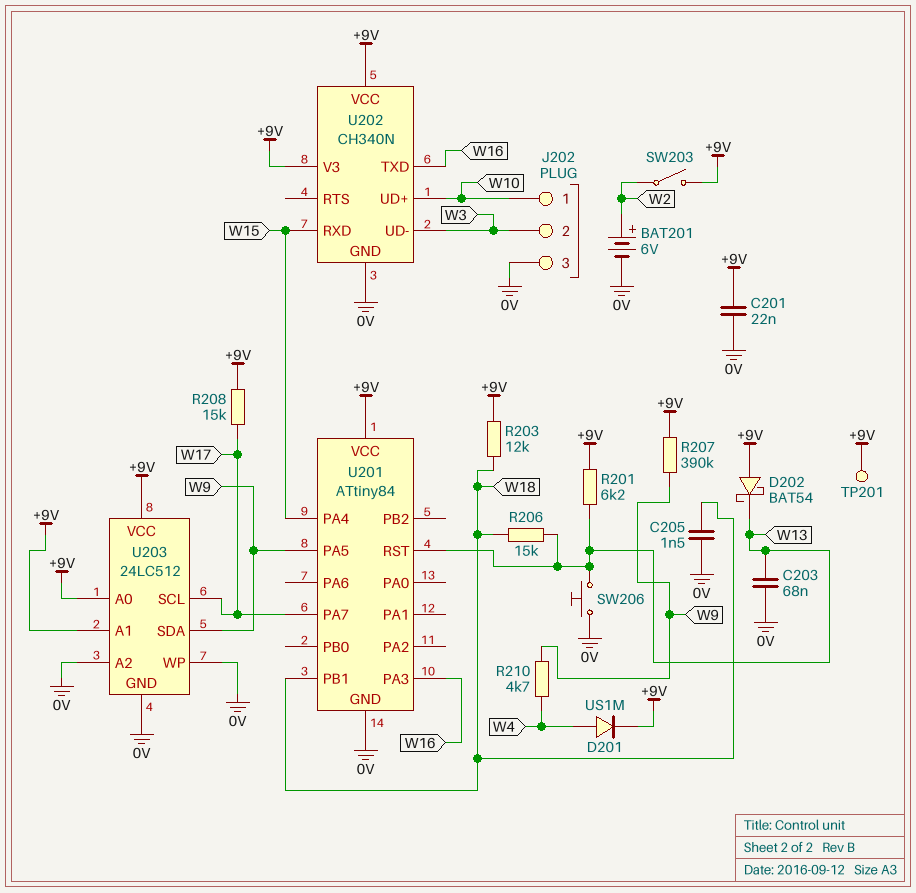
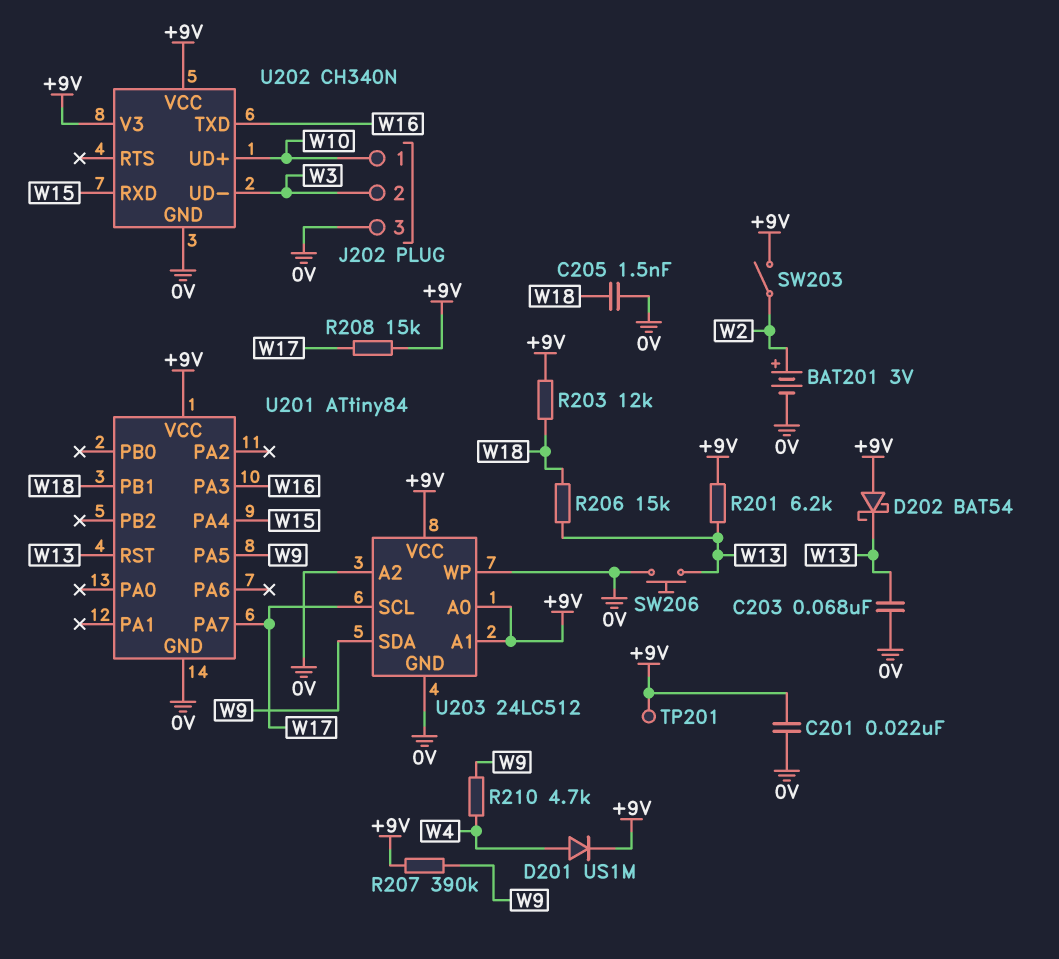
BAT201: 6V (plus W2, minus 0V) -> 3V (plus W2, minus 0V)

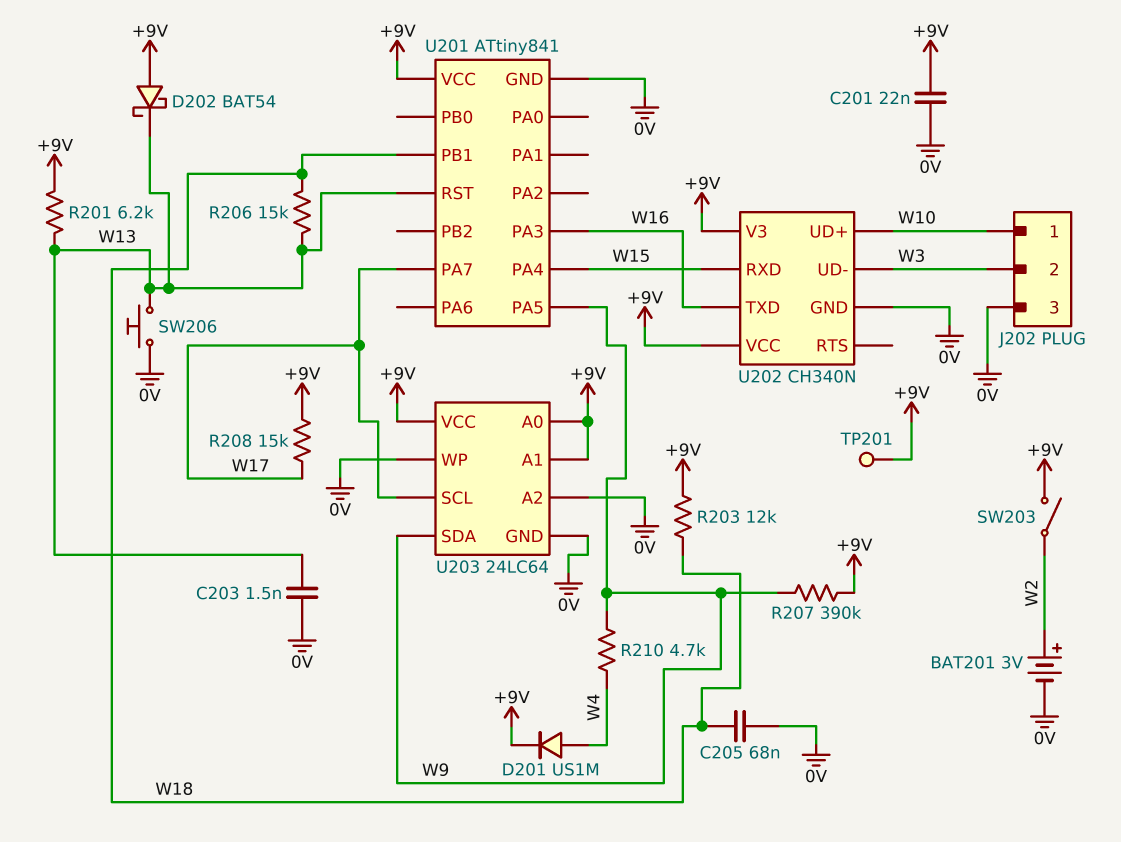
C203: 68nF (0V, W13) -> 1.5nF (0V, W13)
C205: 1.5nF (0V, W18) -> 68nF (0V, W18)
U201: ATtiny84 -> ATtiny841
U203: 24LC512 -> 24LC64

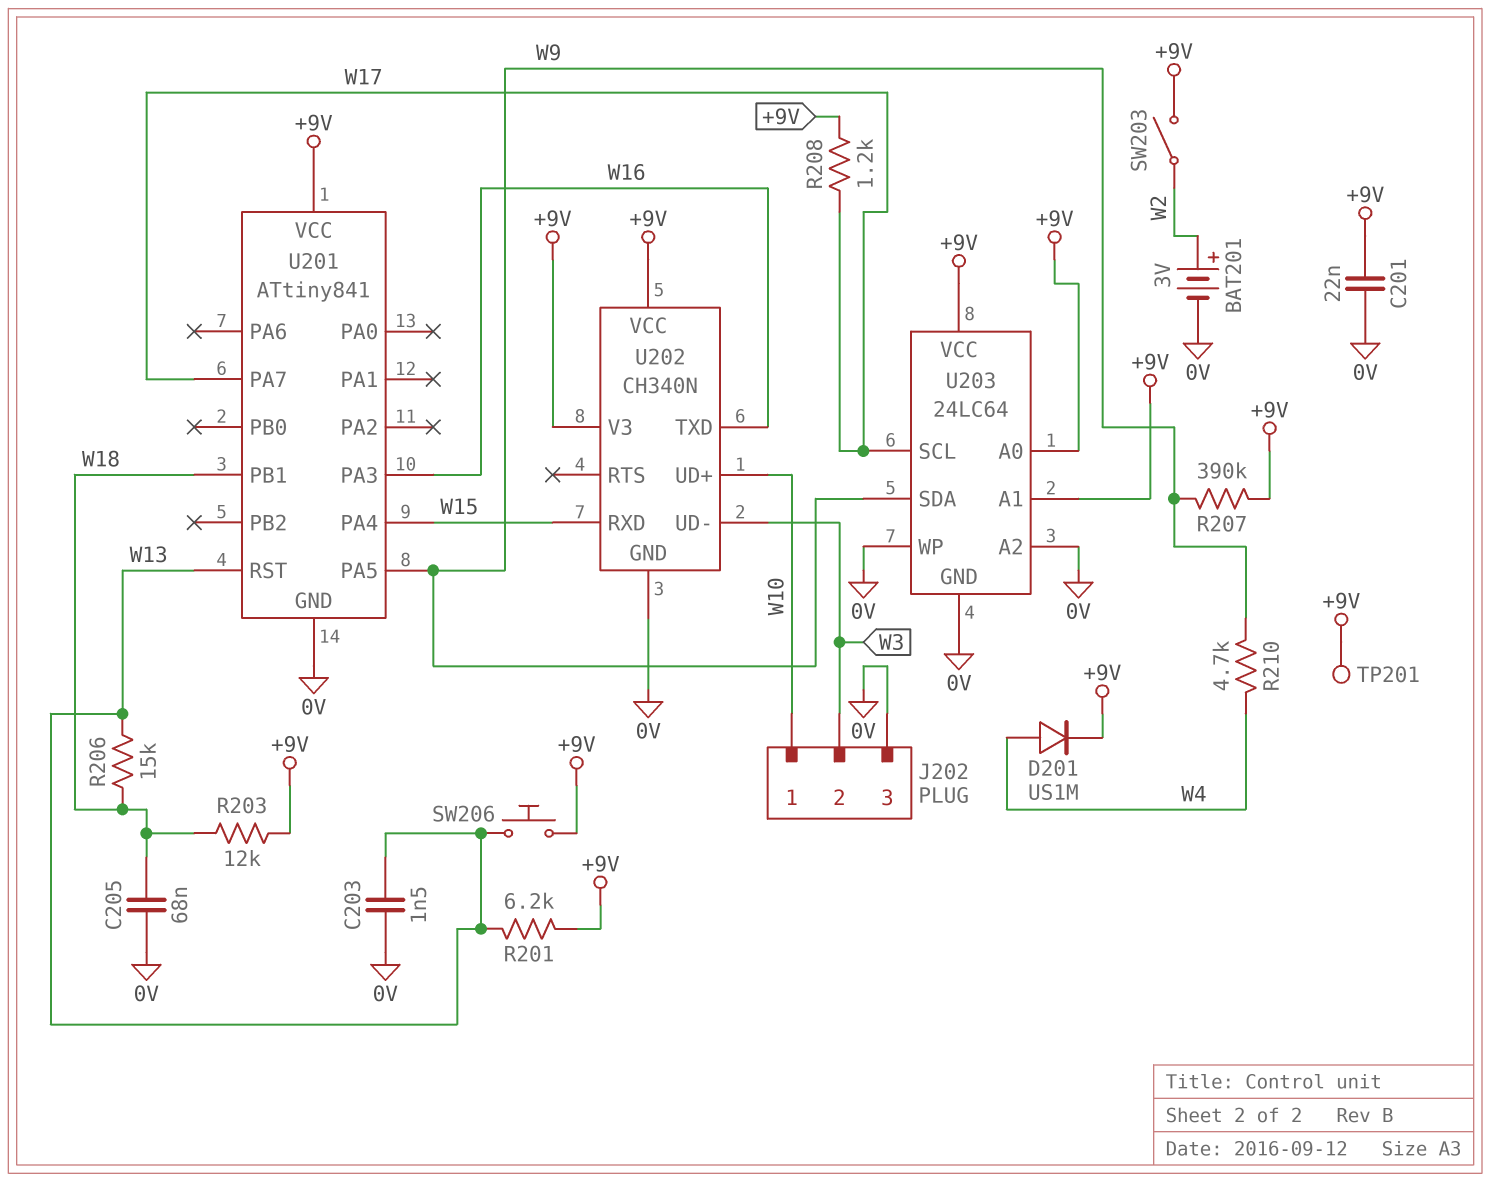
D202: schottky BAT54 (A +9V, K W13) -> none
R208: 15k (+9V, W17) -> 1.2k (+9V, W17)
SW206: button (0V, W13) -> button (+9V, W13)

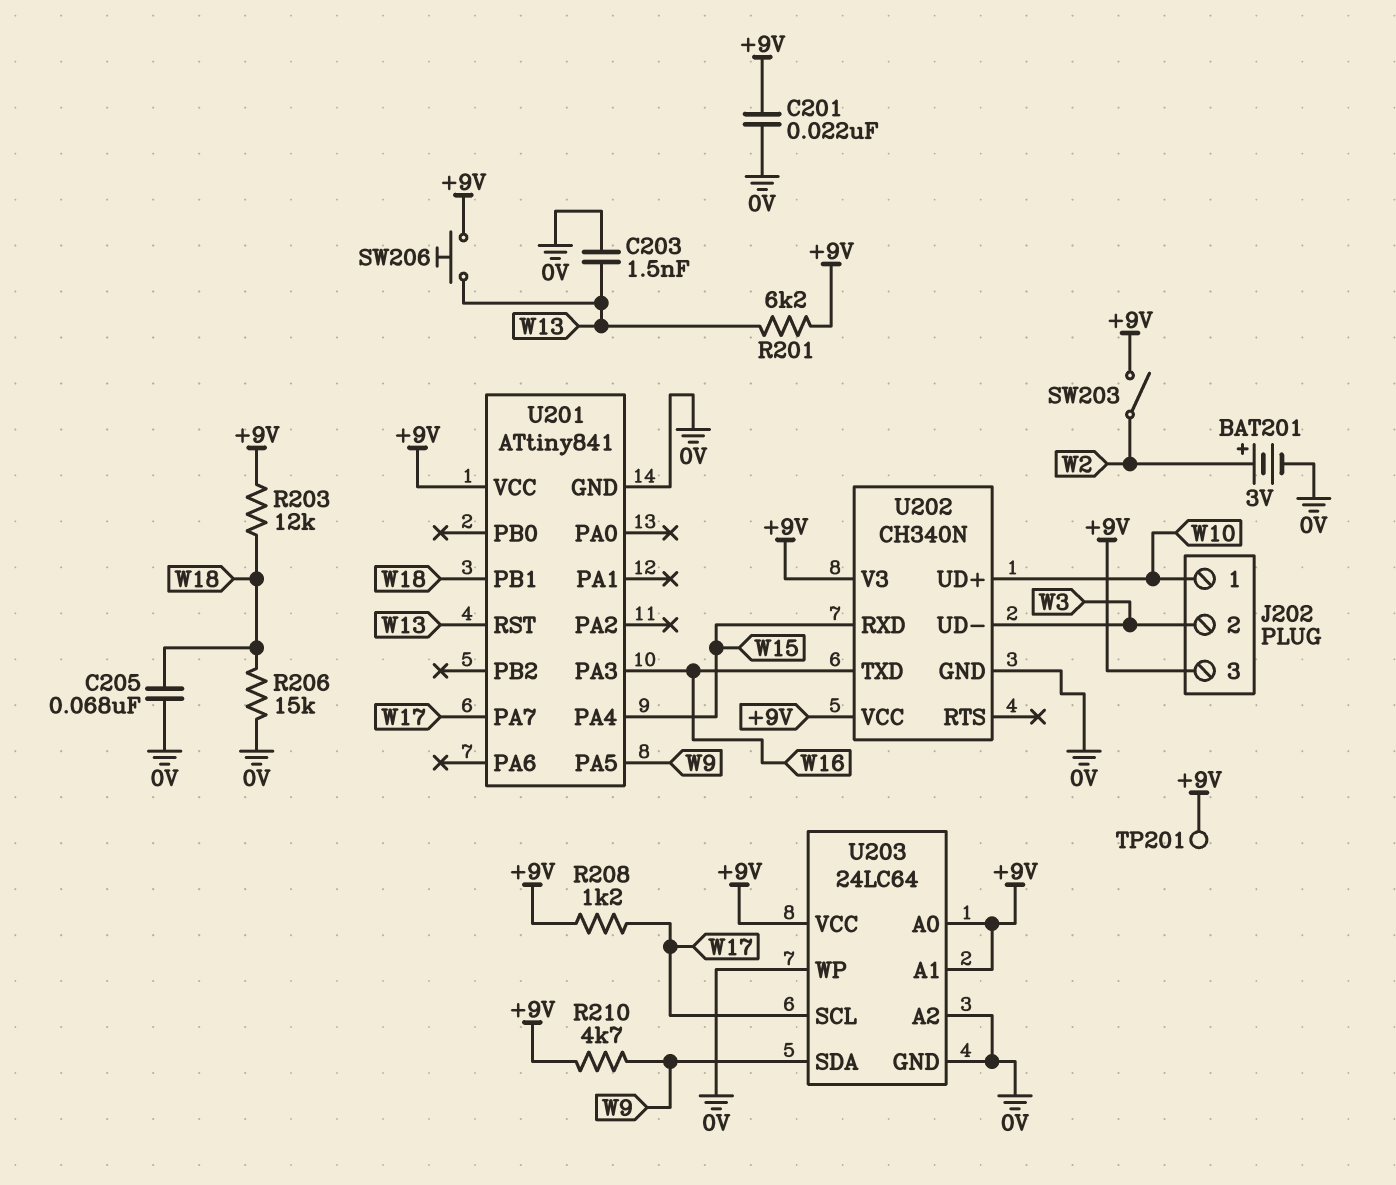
D201: diode US1M (A W4, K +9V) -> none
J202 pin 3: 0V -> +9V
R206: 15k (W13, W18) -> 15k (0V, W18)
R207: 390k (+9V, W9) -> none
R210: 4.7k (W4, W9) -> 4.7k (+9V, W9)

